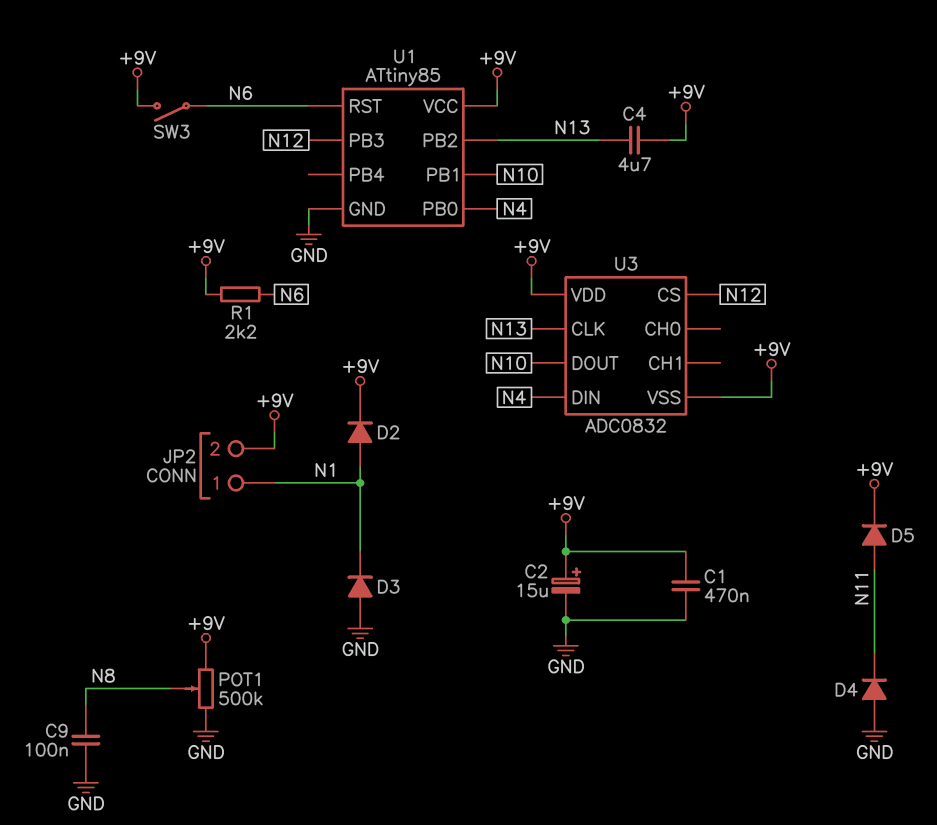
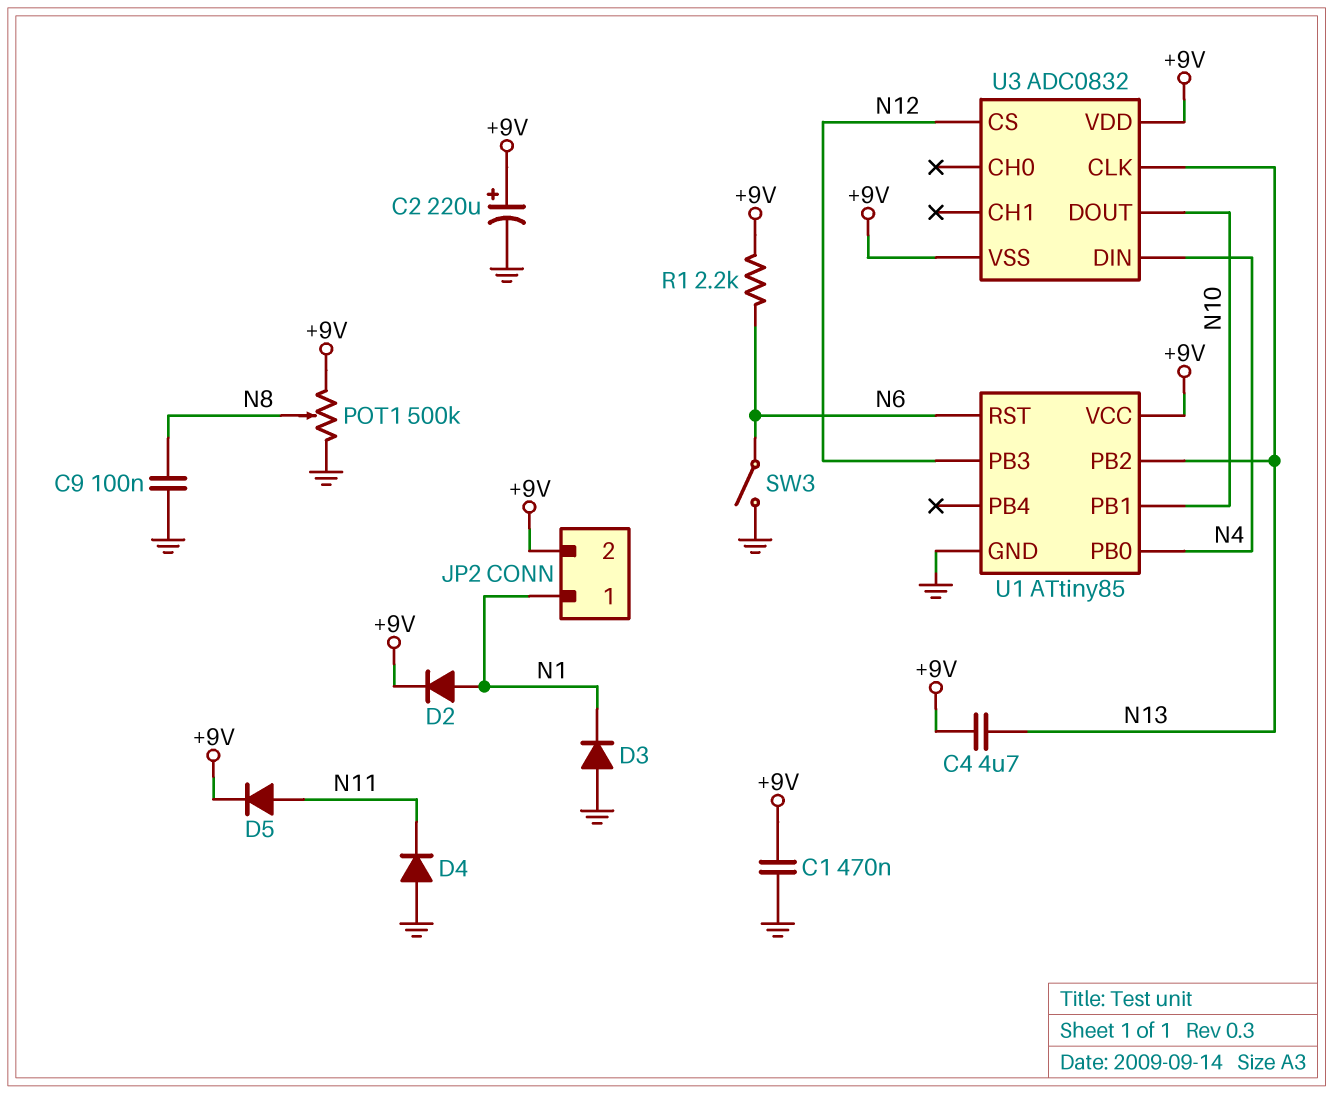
C2: 15uF (plus +9V, minus GND) -> 220uF (plus +9V, minus GND)
SW3: switch (+9V, N6) -> switch (GND, N6)

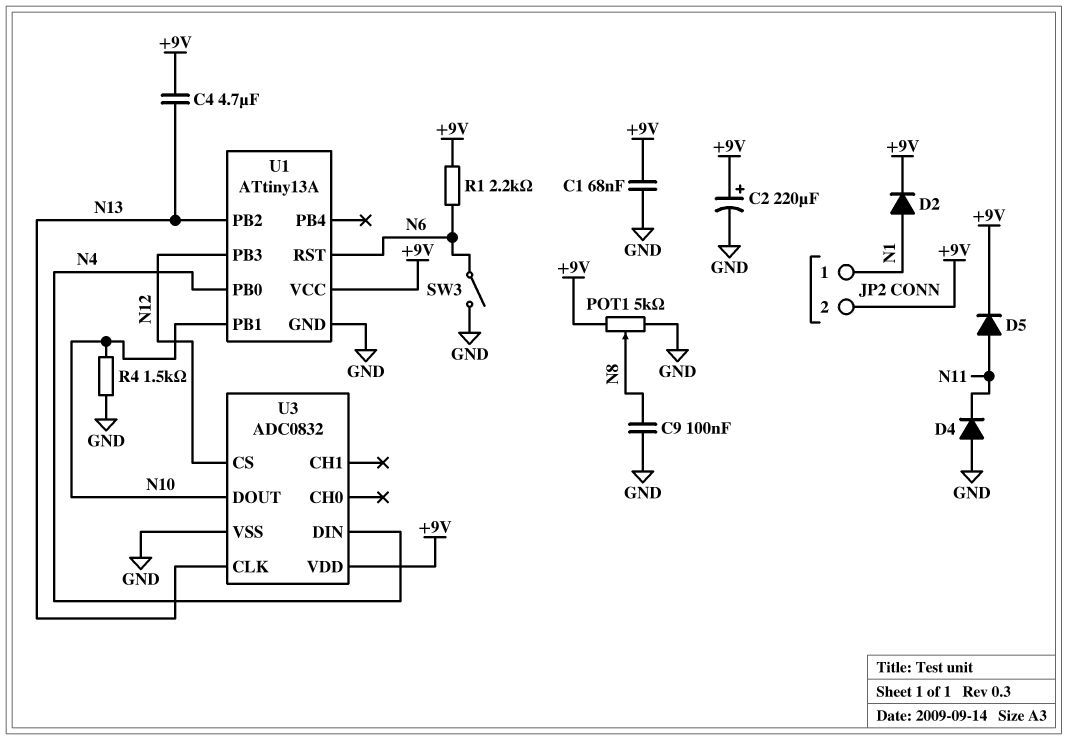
C1: 470nF (+9V, GND) -> 68nF (+9V, GND)
D3: diode (A GND, K N1) -> none
POT1: 500k (+9V, GND, wiper N8) -> 5k (+9V, GND, wiper N8)
R4: none -> 1.5k (GND, N10)
U1: ATtiny85 -> ATtiny13A
U3 pin VSS: +9V -> GND

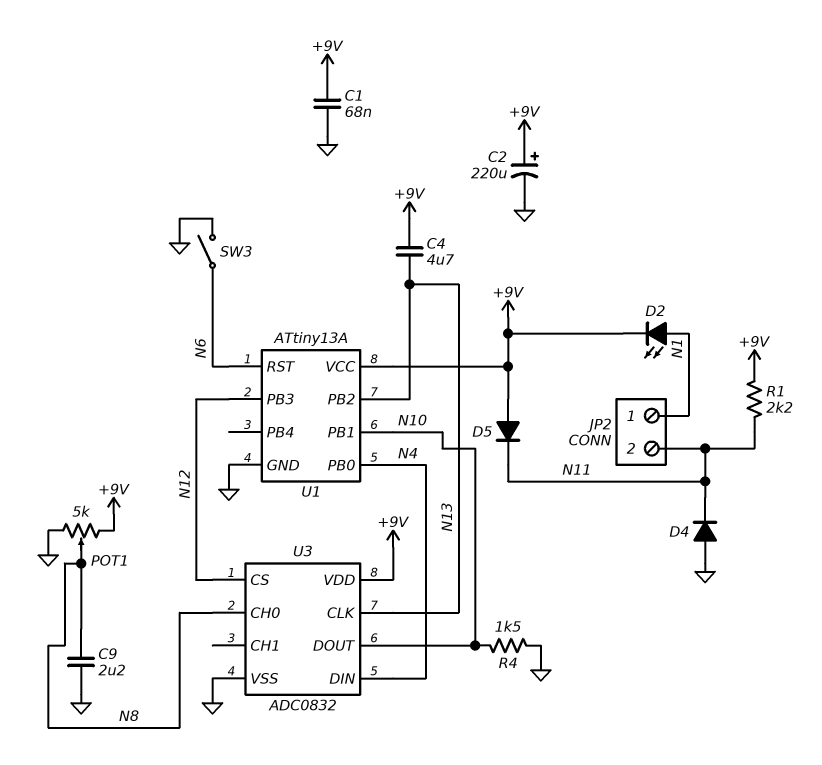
C9: 100nF (GND, N8) -> 2.2uF (GND, N8)
D2: diode (A N1, K +9V) -> LED (A N1, K +9V)
D5: diode (A N11, K +9V) -> diode (A +9V, K N11)
JP2 pin 2: +9V -> N11
R1: 2.2k (+9V, N6) -> 2.2k (+9V, N11)
U3 pin CH0: none -> N8

